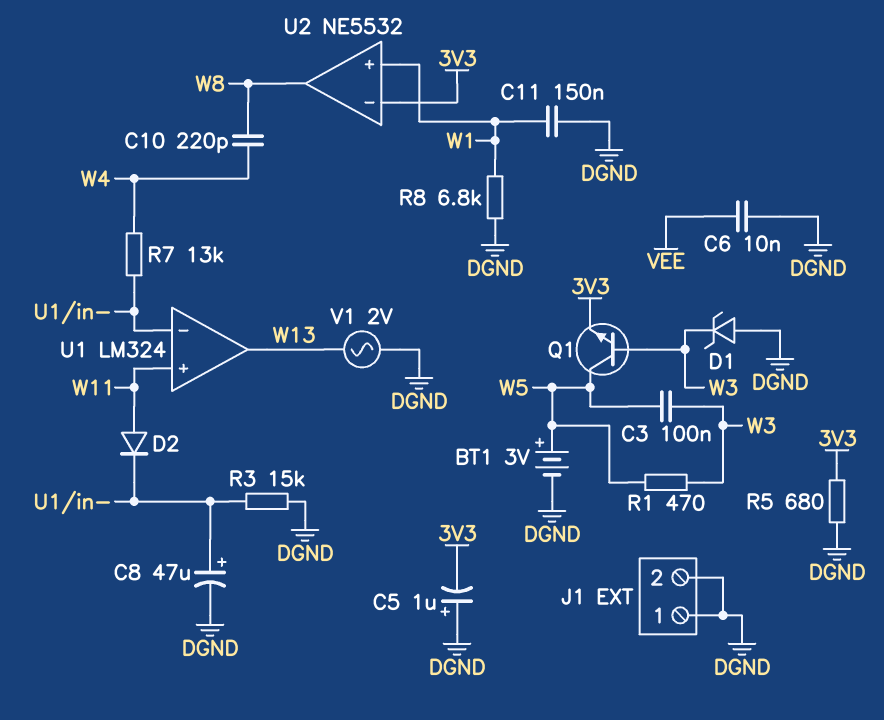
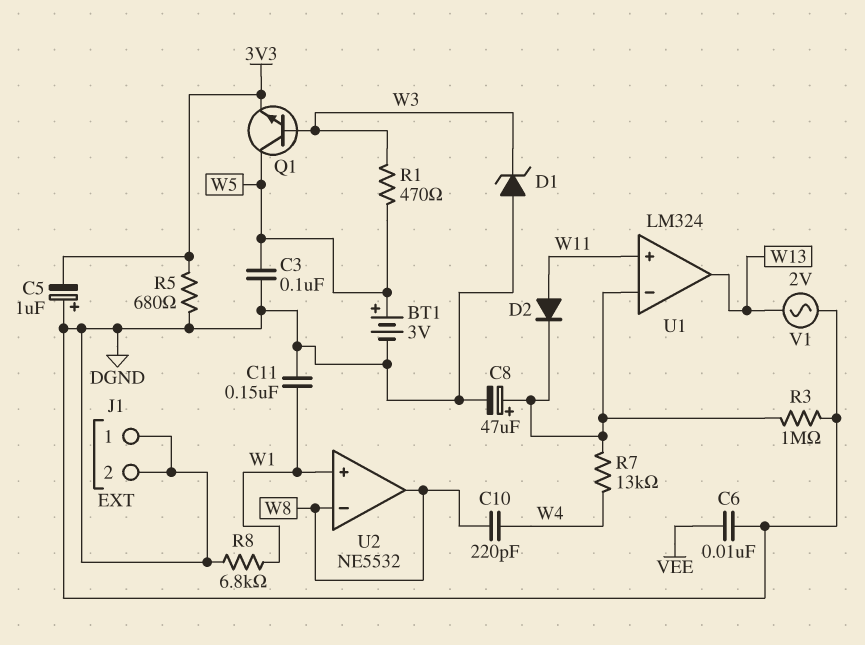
C3: 100nF (W3, W5) -> 100nF (DGND, W5)
R3: 15k (DGND, U1/in-) -> 1M (DGND, U1/in-)
U2 pin in-: 3V3 -> W8

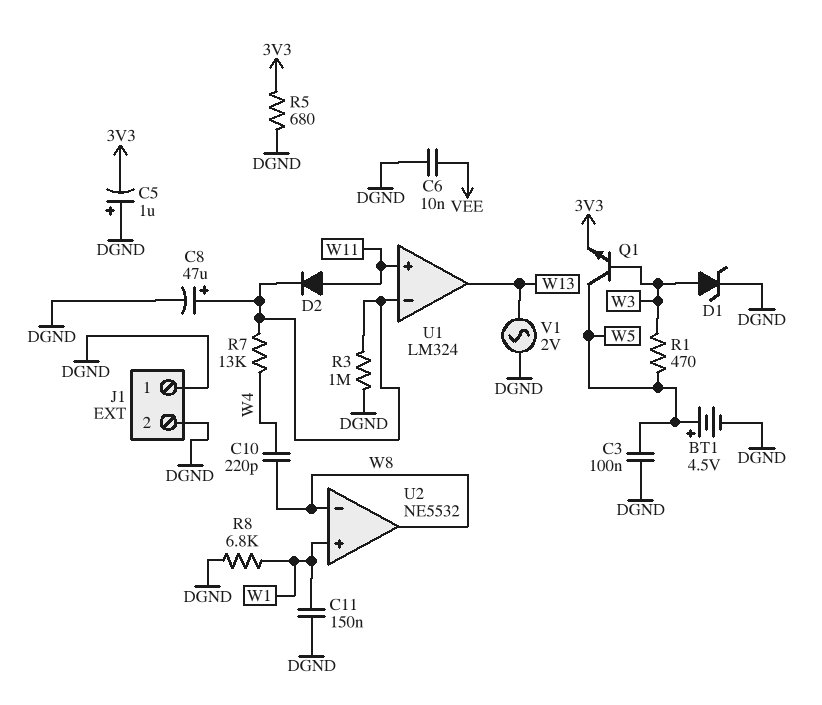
BT1: 3V (plus W5, minus DGND) -> 4.5V (plus W5, minus DGND)
D1: zener (A DGND, K W3) -> zener (A W3, K DGND)

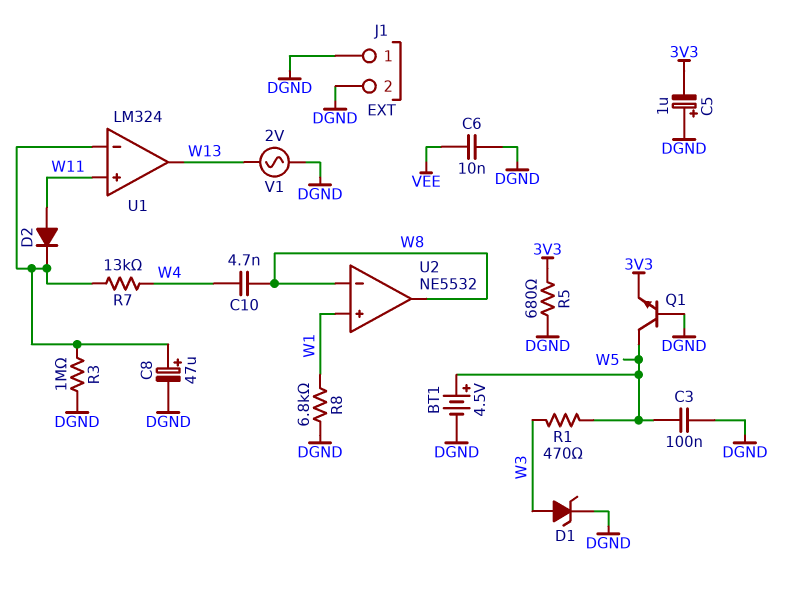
C10: 220pF (W4, W8) -> 4.7nF (W4, W8)
C11: 150nF (DGND, W1) -> none
Q1: NPN (B W3, C W5, E 3V3) -> NPN (B DGND, C W5, E 3V3)

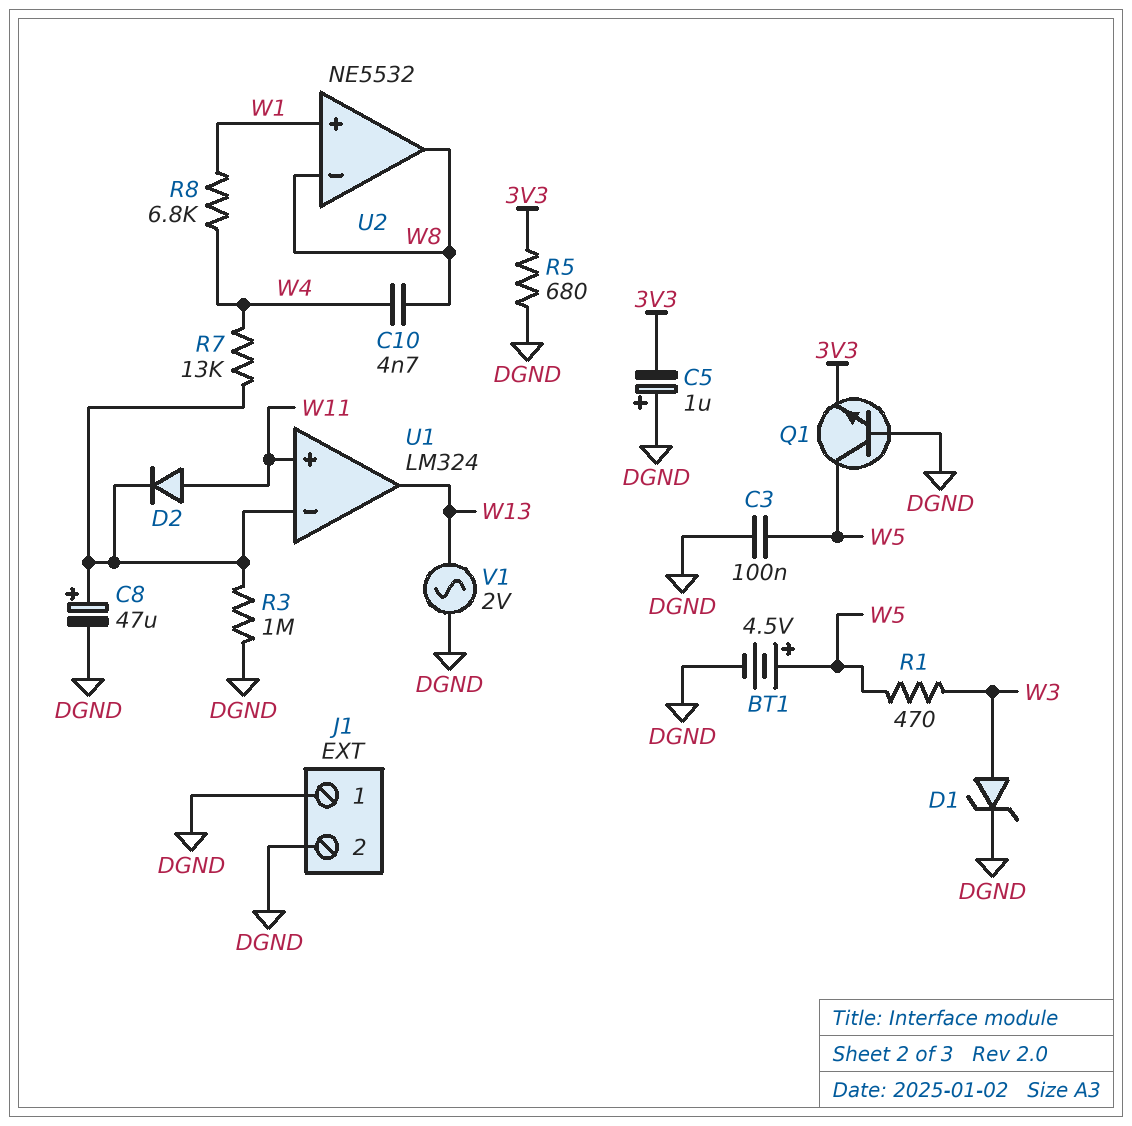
C6: 10nF (DGND, VEE) -> none
R8: 6.8k (DGND, W1) -> 6.8k (W1, W4)

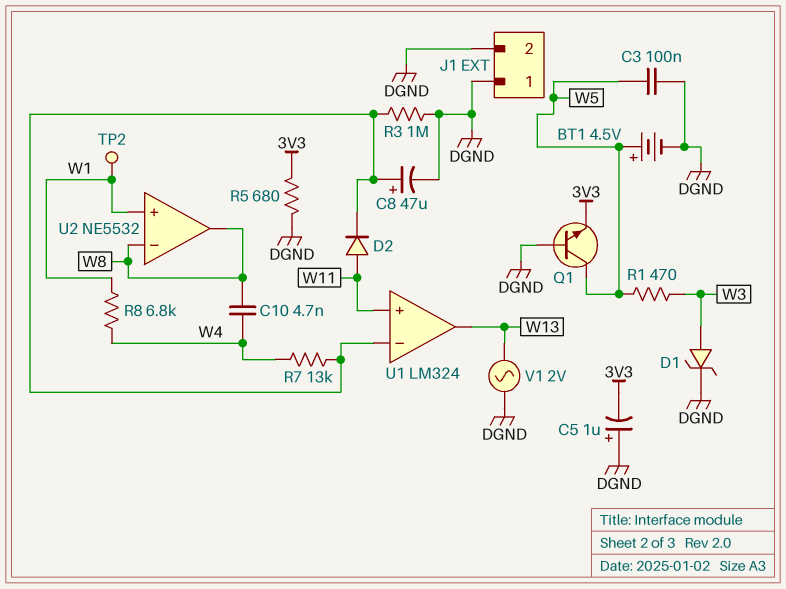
TP2: none -> test point (W1)

